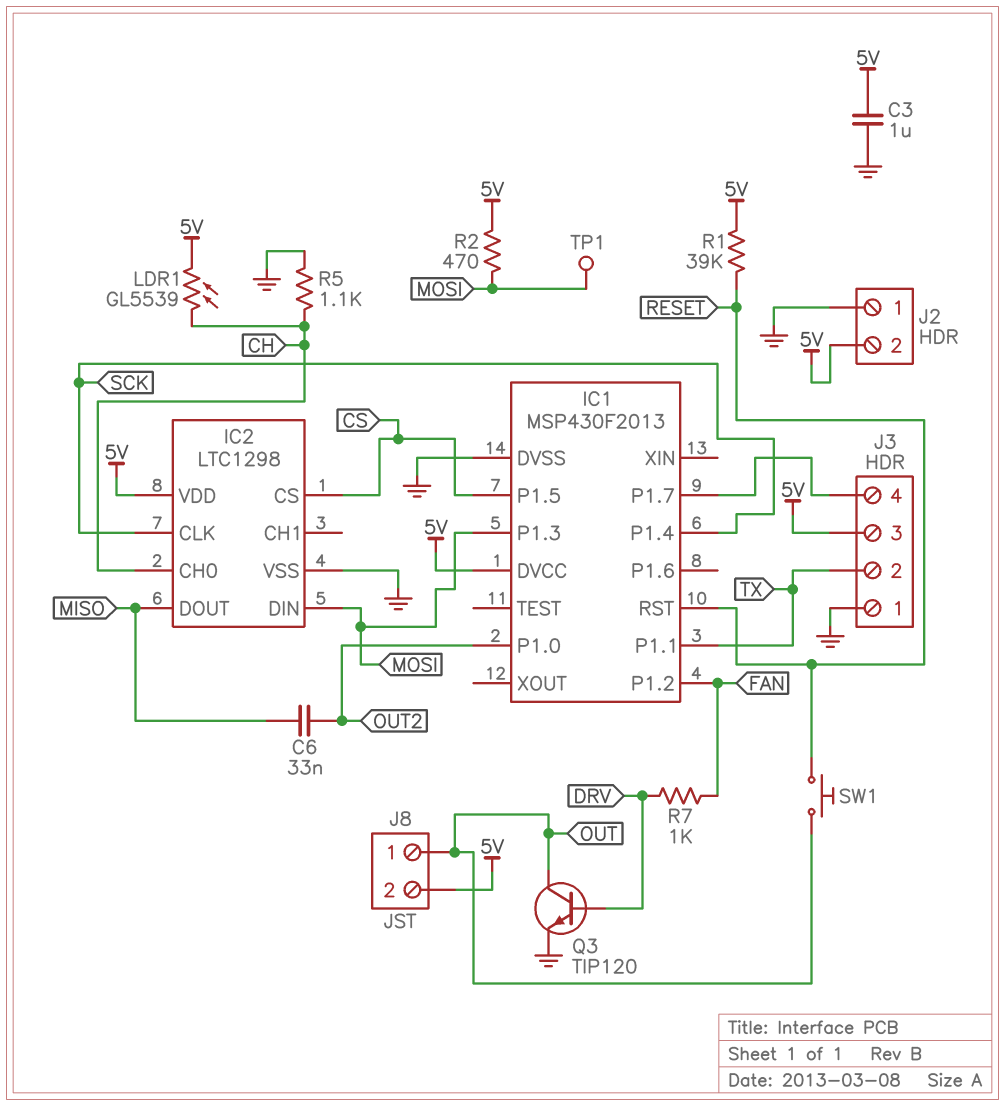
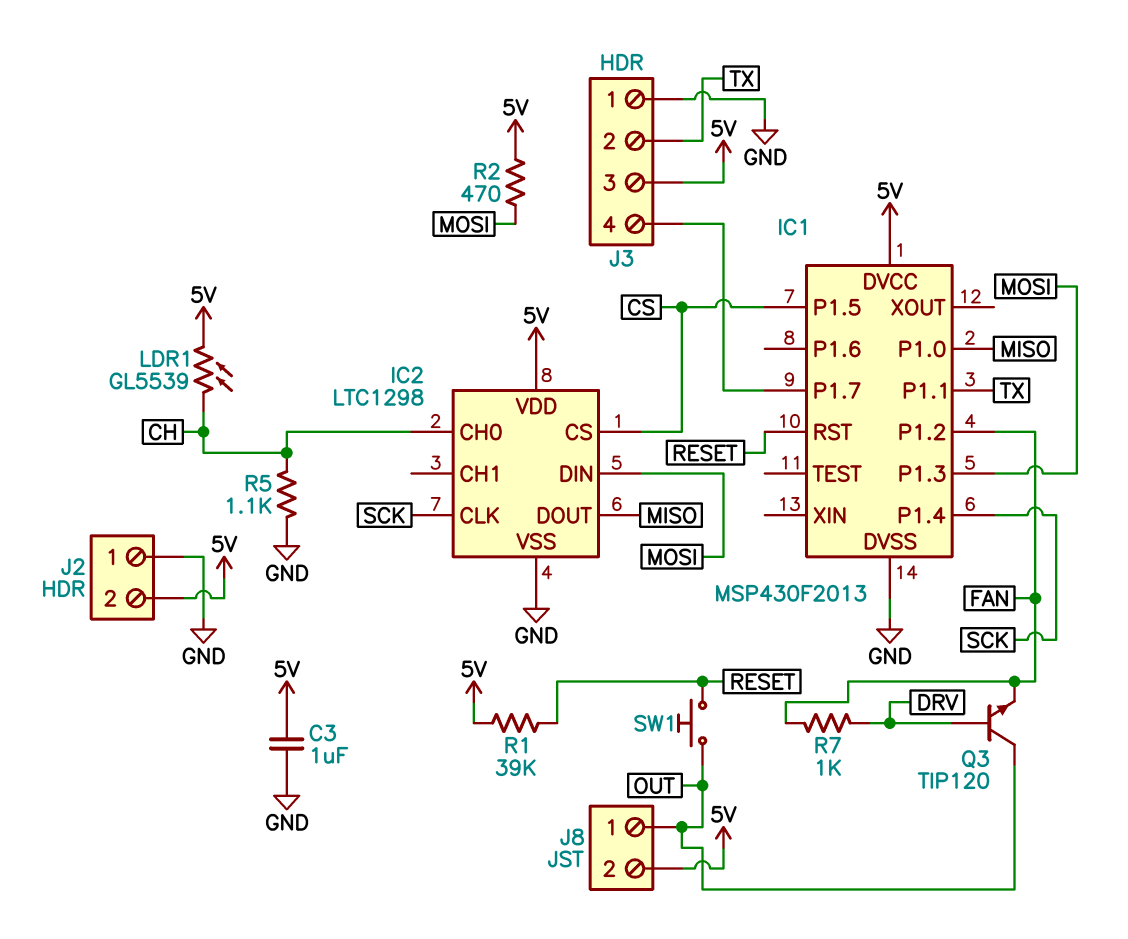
C6: 33nF (MISO, OUT2) -> none
IC1 pin P1.0: OUT2 -> MISO
Q3: NPN TIP120 (B DRV, C OUT, E GND) -> NPN TIP120 (B DRV, C OUT, E FAN)
TP1: test point (MOSI) -> none

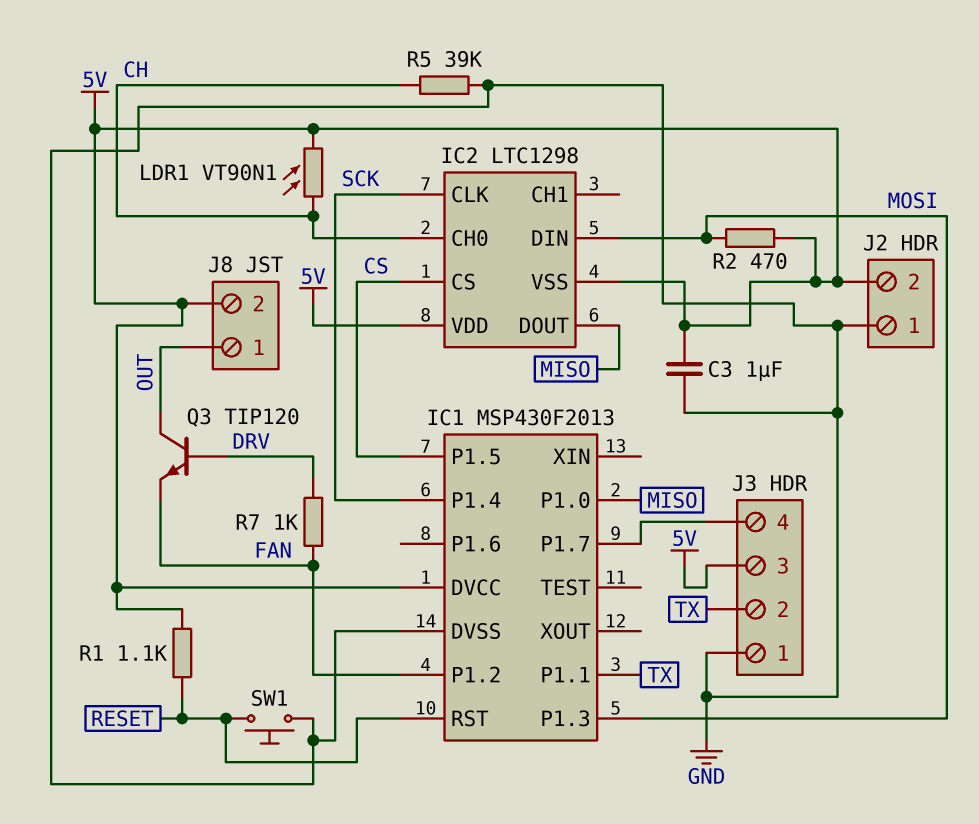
IC2 pin VSS: GND -> 5V
LDR1: GL5539 (5V, CH) -> VT90N1 (5V, CH)
R1: 39k (5V, RESET) -> 1.1k (5V, RESET)
R5: 1.1k (CH, GND) -> 39k (CH, GND)
SW1: button (OUT, RESET) -> button (GND, RESET)

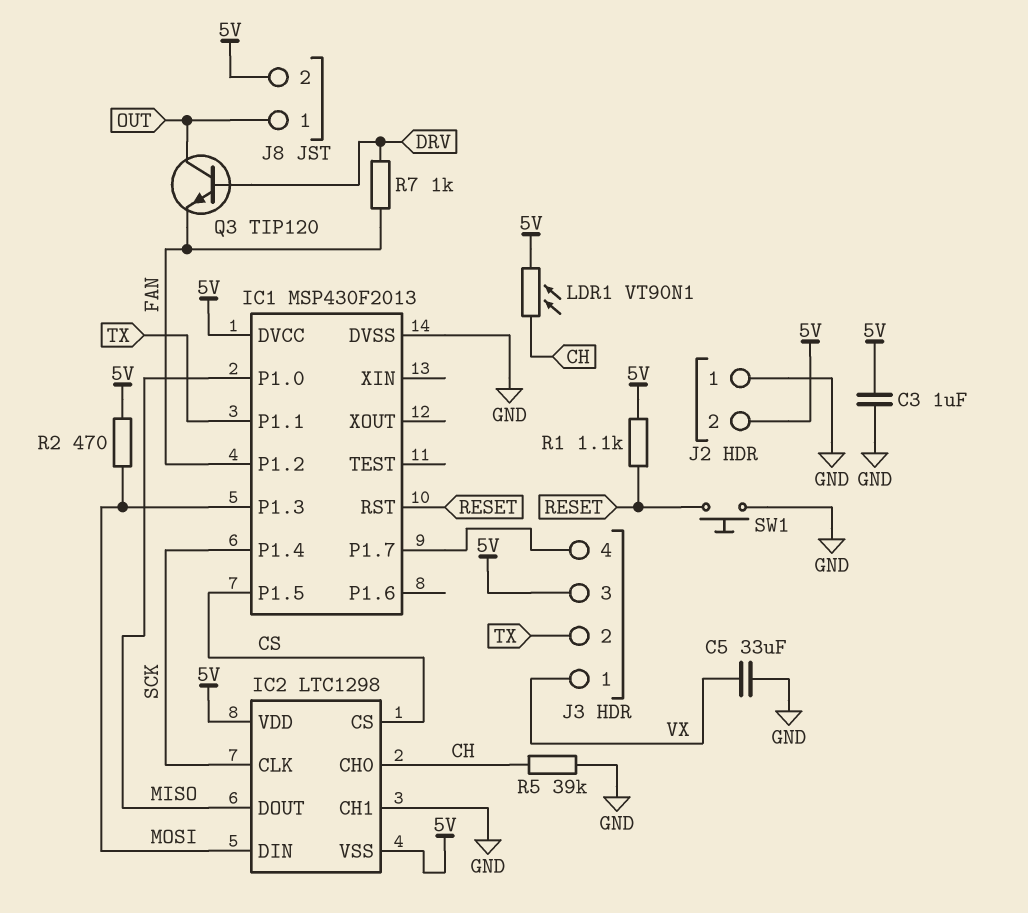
C5: none -> 33uF (GND, VX)
IC2 pin CH1: none -> GND
J3 pin 1: GND -> VX

